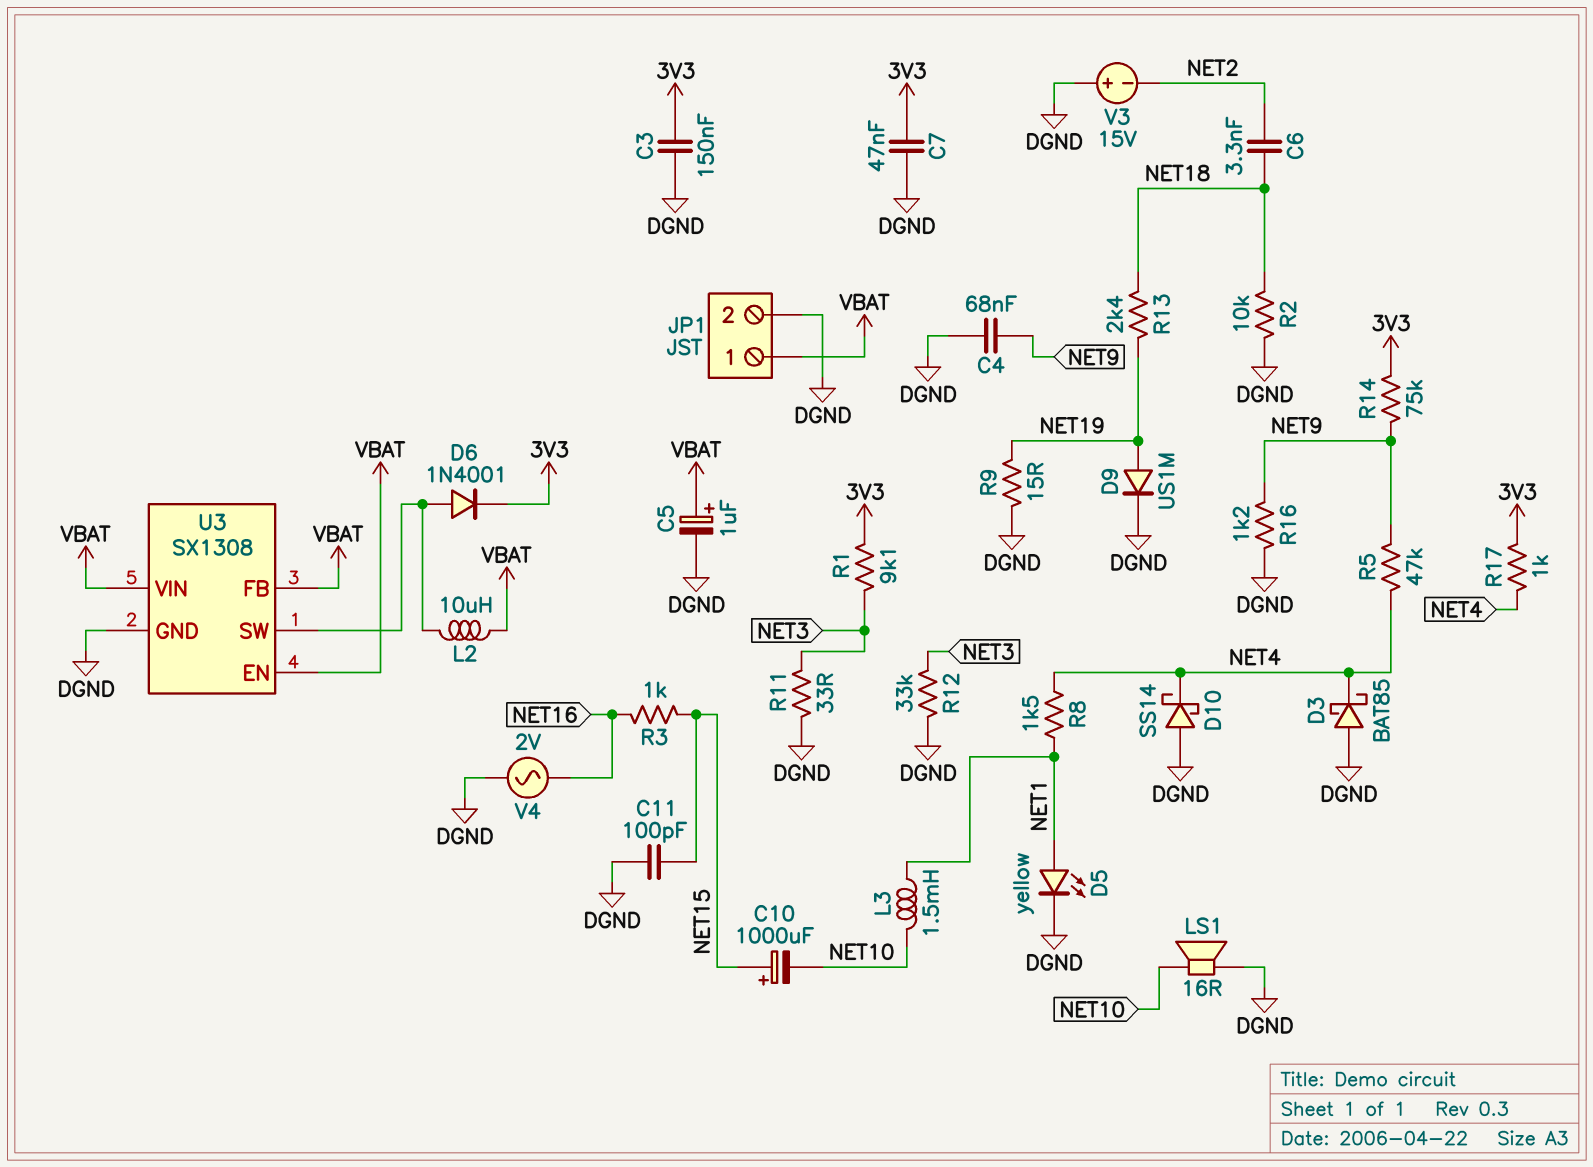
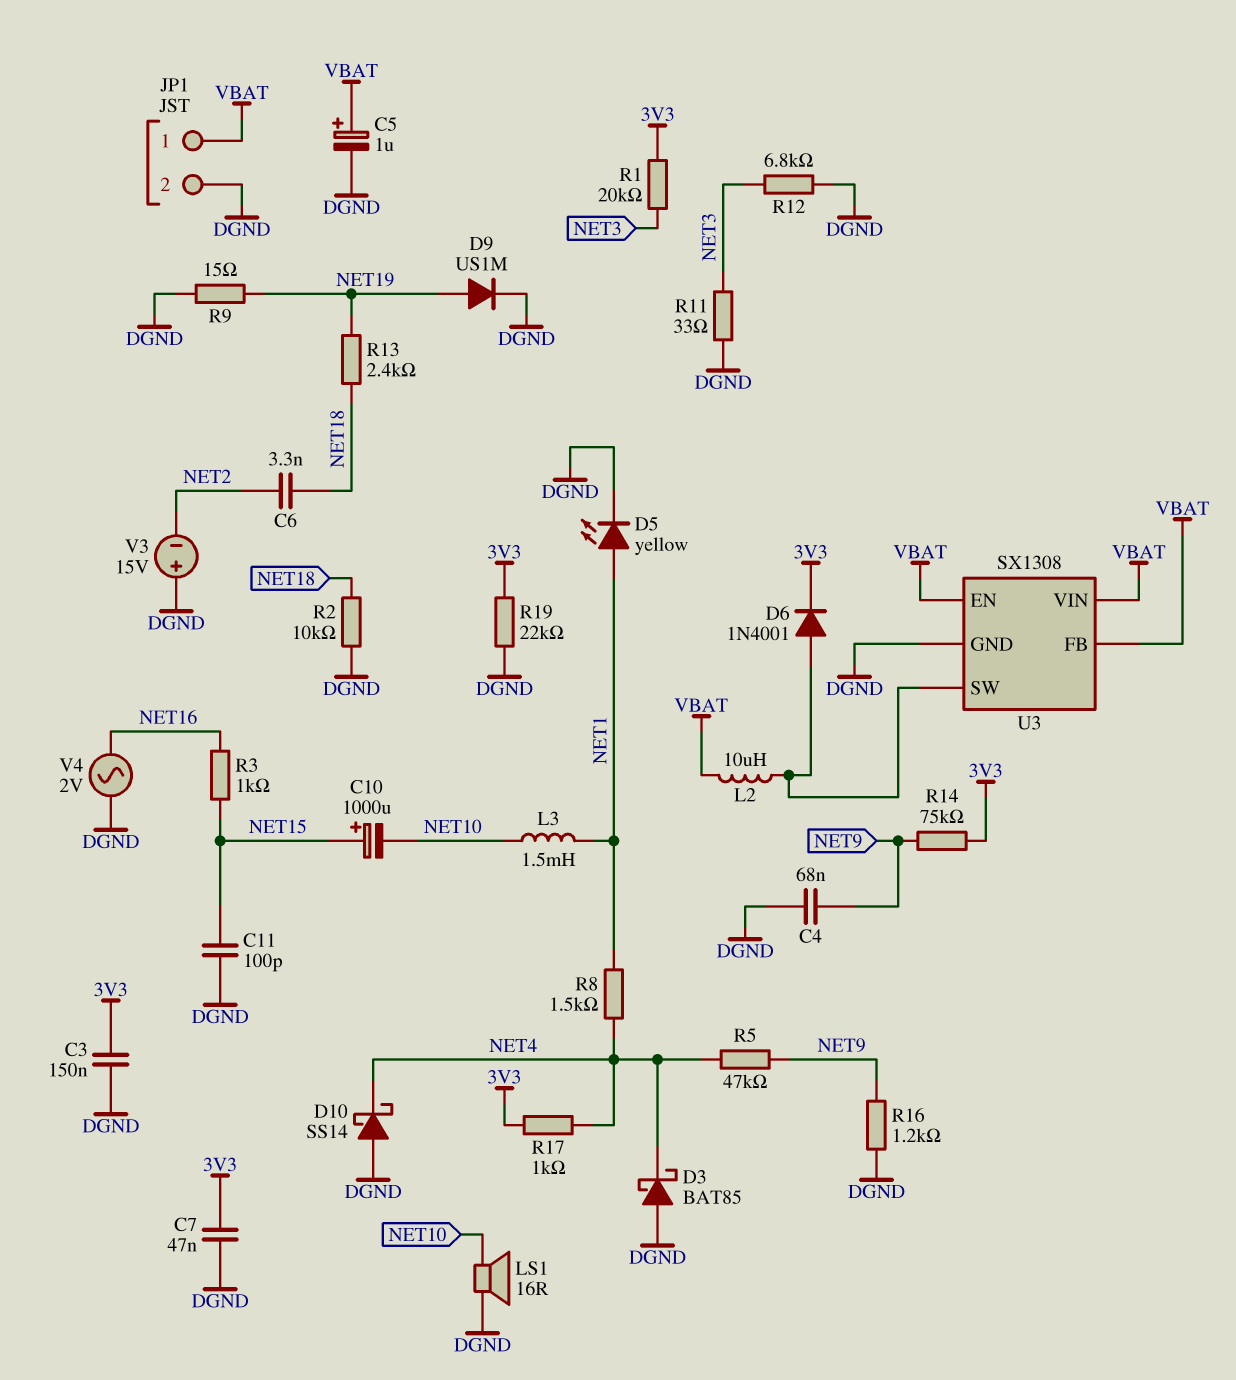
R1: 9.1k (3V3, NET3) -> 20k (3V3, NET3)
R12: 33k (DGND, NET3) -> 6.8k (DGND, NET3)
R19: none -> 22k (3V3, DGND)

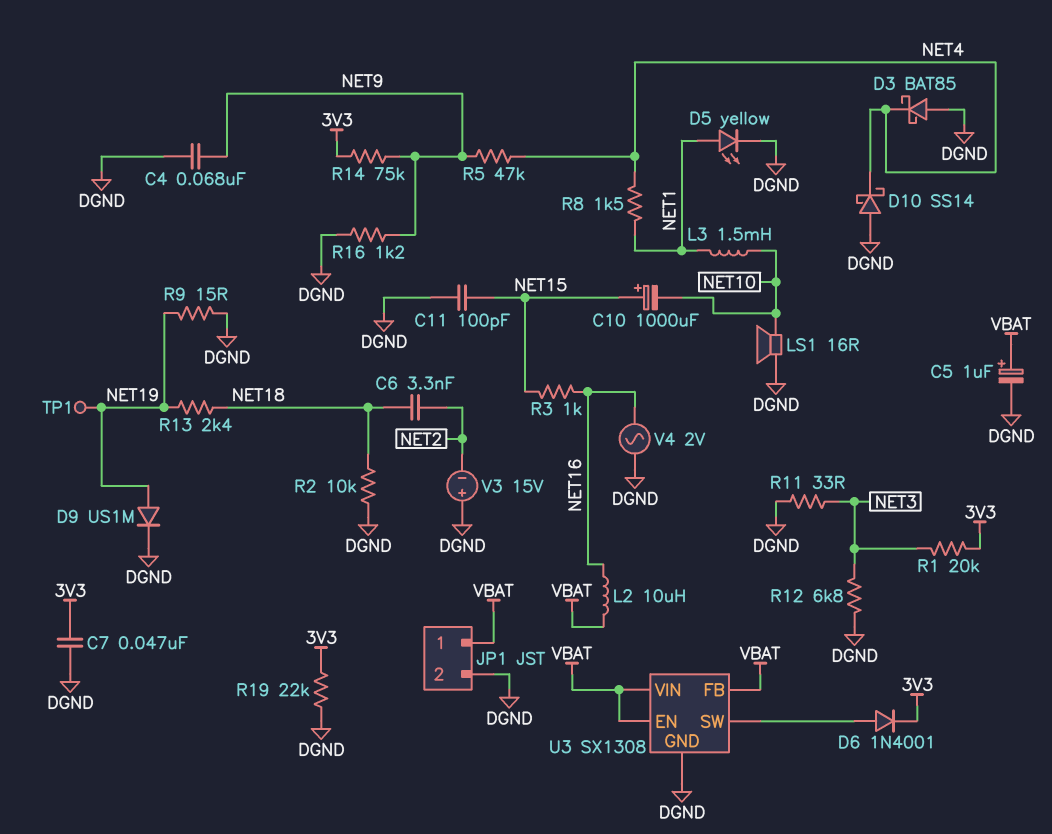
C3: 150nF (3V3, DGND) -> none
L2: 10uH (U3/SW, VBAT) -> 10uH (NET16, VBAT)
R17: 1k (3V3, NET4) -> none
TP1: none -> test point (NET19)

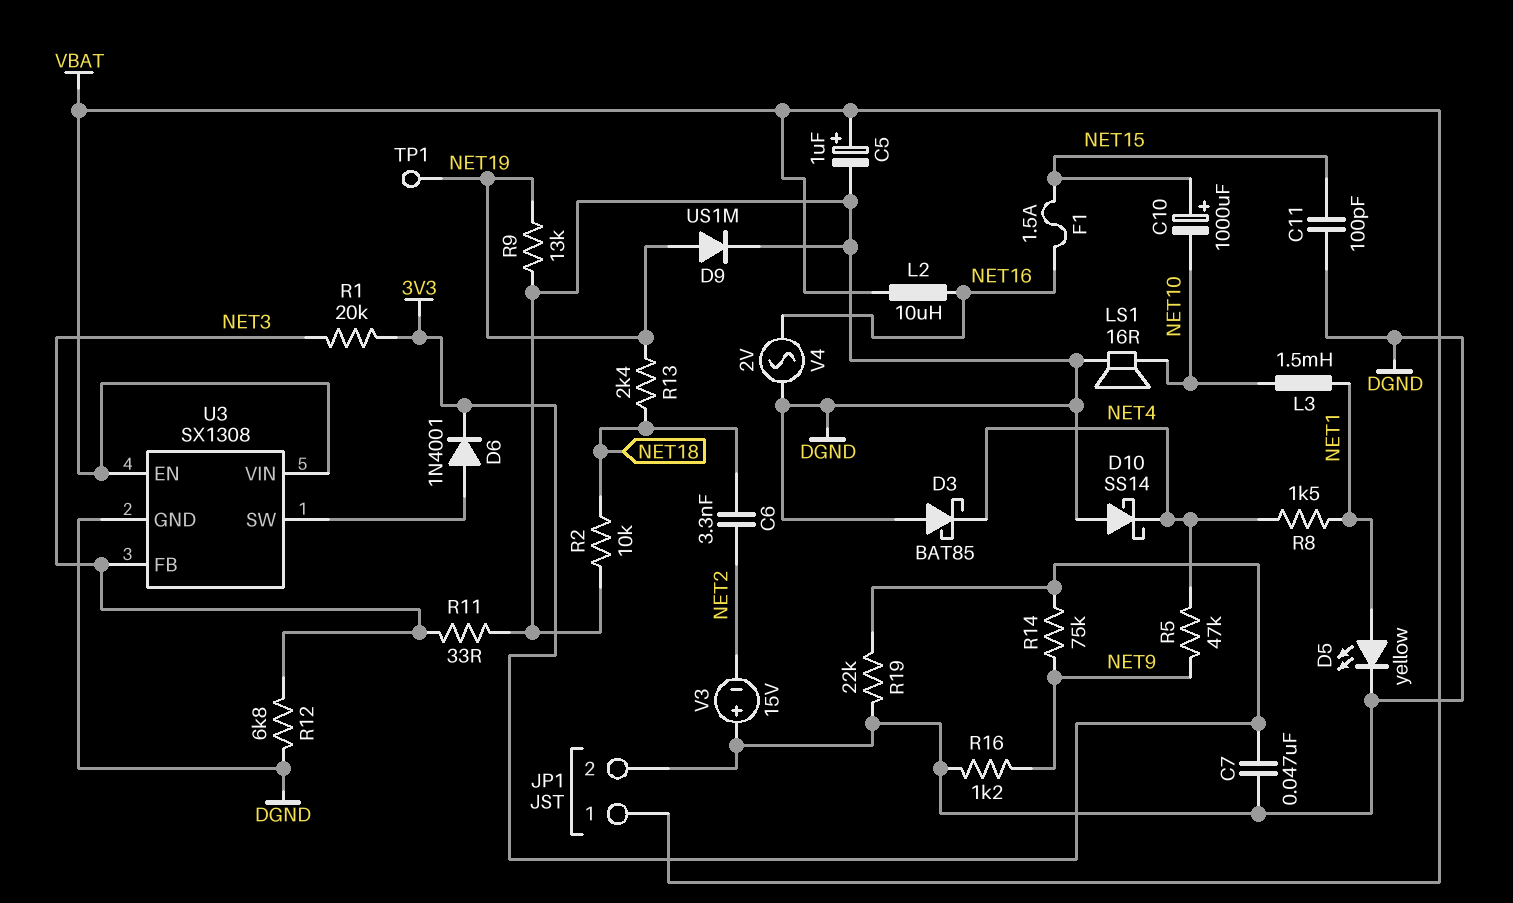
C4: 68nF (DGND, NET9) -> none
F1: none -> 1.5A (NET15, NET16)
R3: 1k (NET15, NET16) -> none
R9: 15 (DGND, NET19) -> 13k (DGND, NET19)
U3 pin FB: VBAT -> NET3

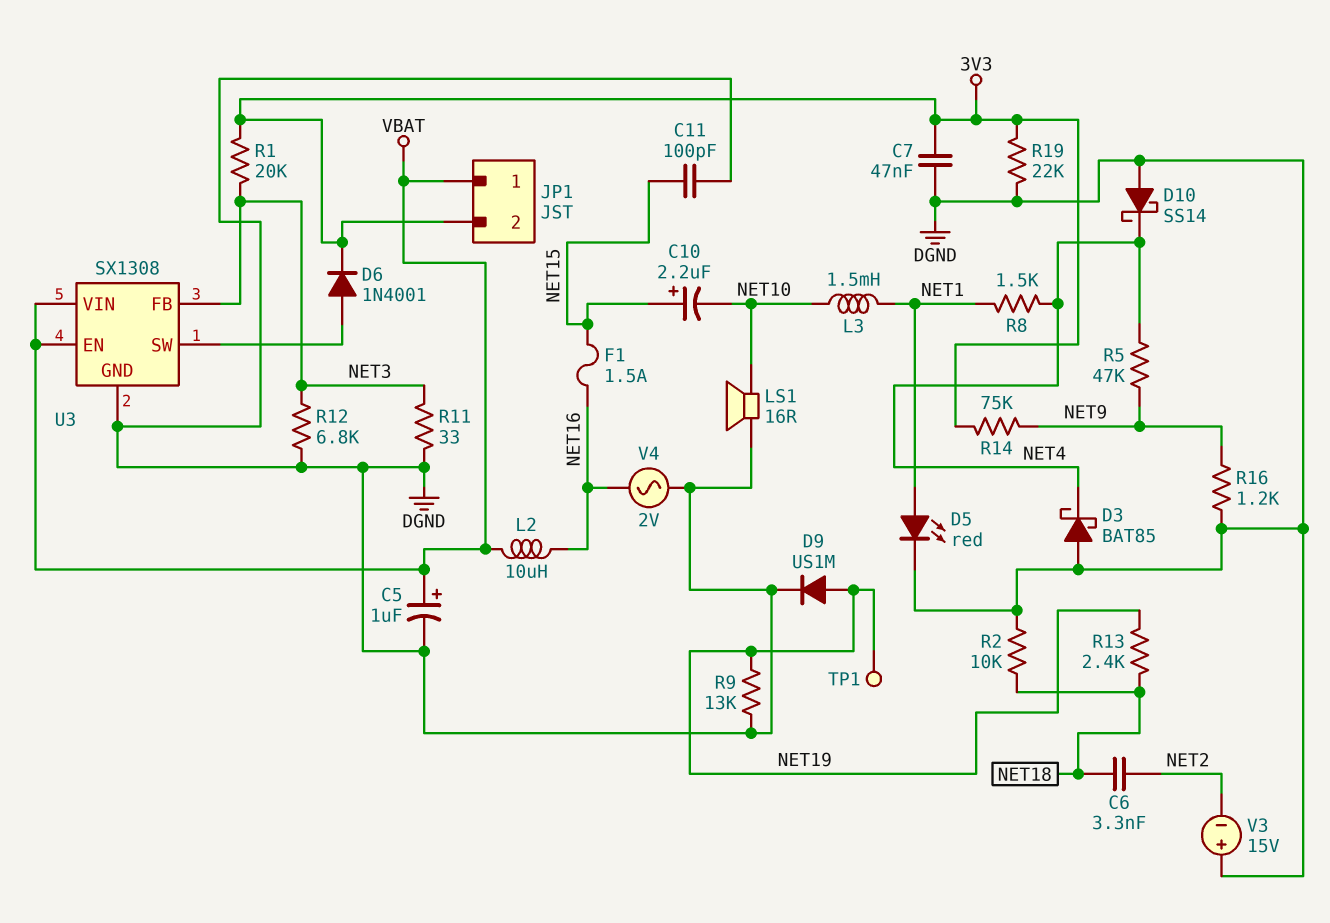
C10: 1000uF (plus NET15, minus NET10) -> 2.2uF (plus NET15, minus NET10)
D5: LED yellow (A NET1, K DGND) -> LED red (A NET1, K DGND)
JP1 pin 2: DGND -> 3V3

